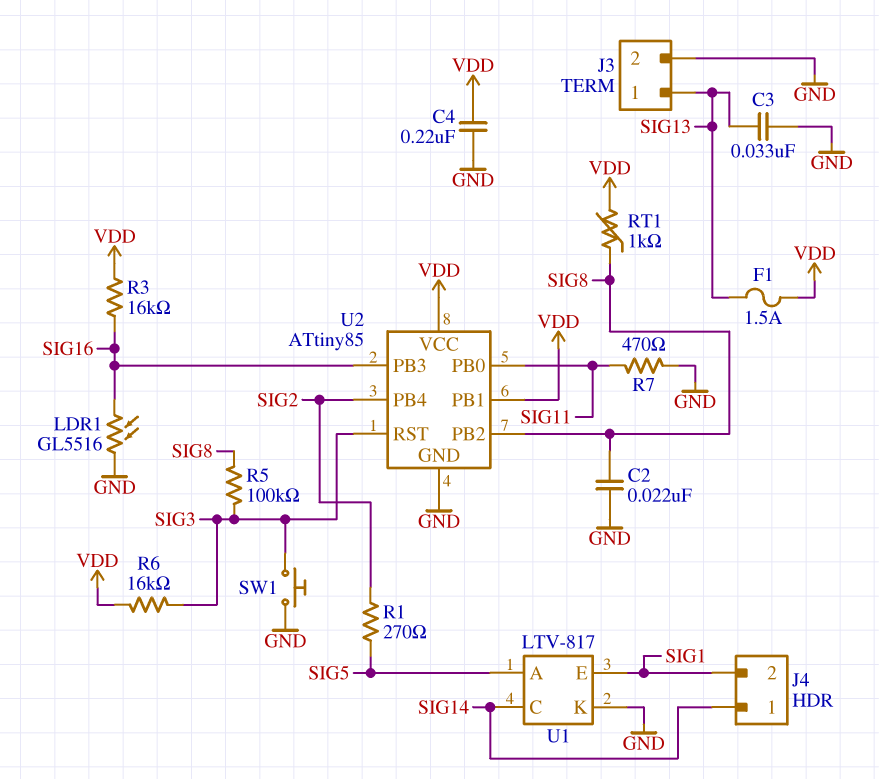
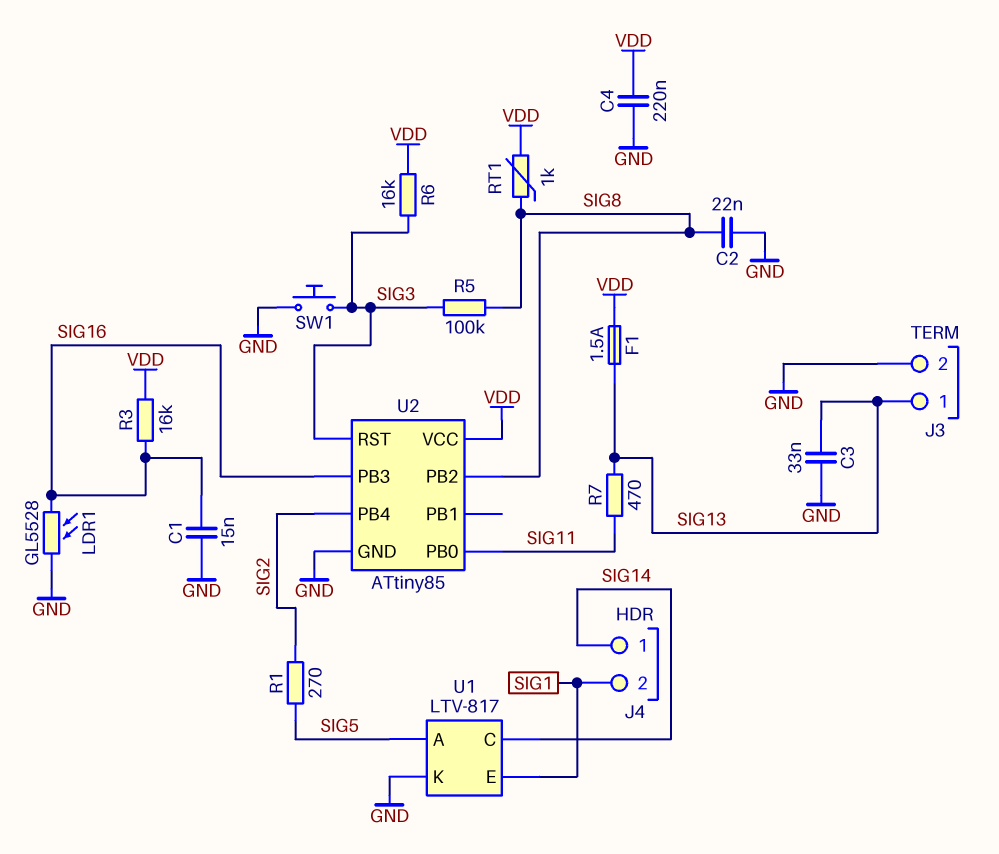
C1: none -> 15nF (GND, SIG16)
LDR1: GL5516 (GND, SIG16) -> GL5528 (GND, SIG16)
R7: 470 (GND, SIG11) -> 470 (SIG11, SIG13)
U2 pin PB1: VDD -> none

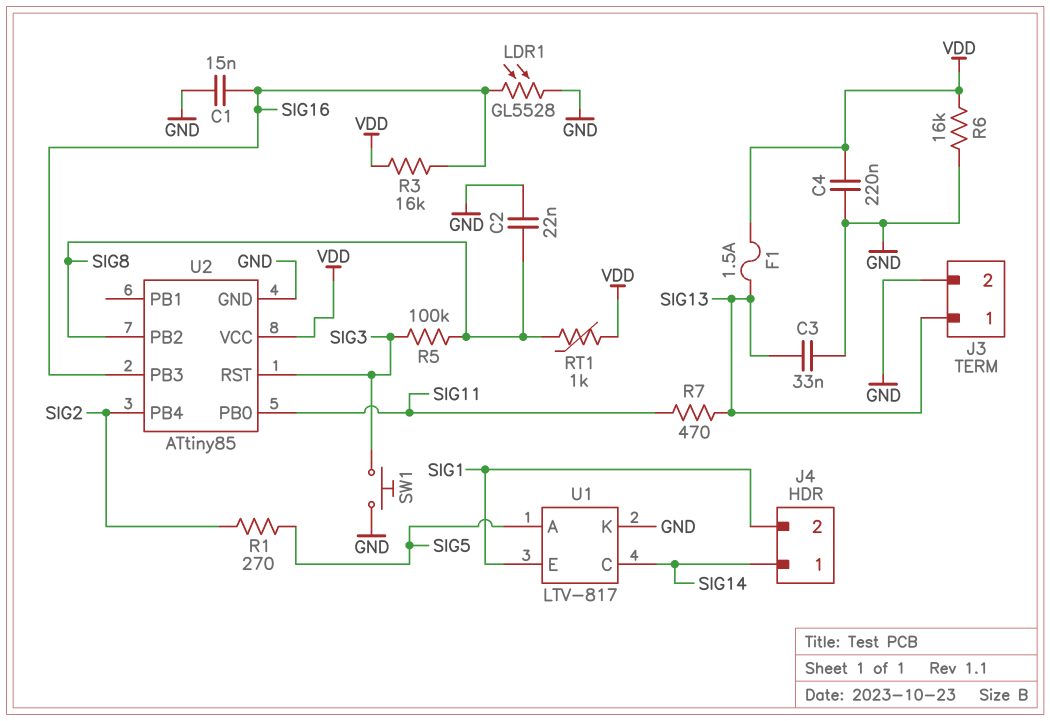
R6: 16k (SIG3, VDD) -> 16k (GND, VDD)

